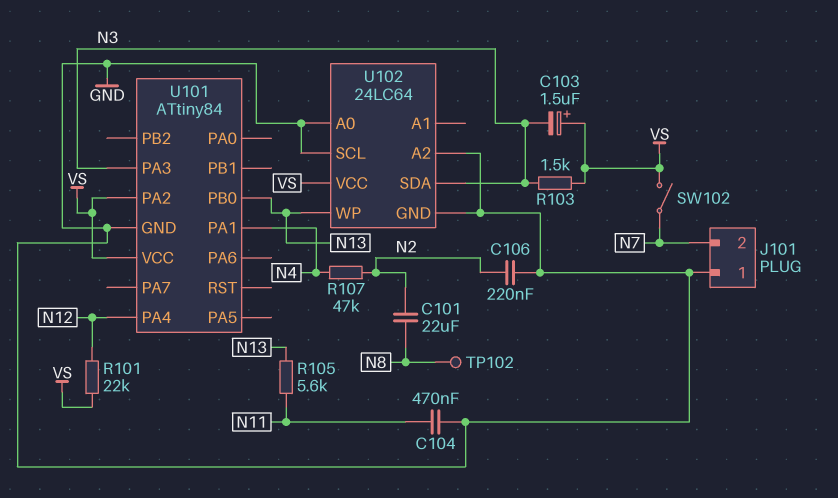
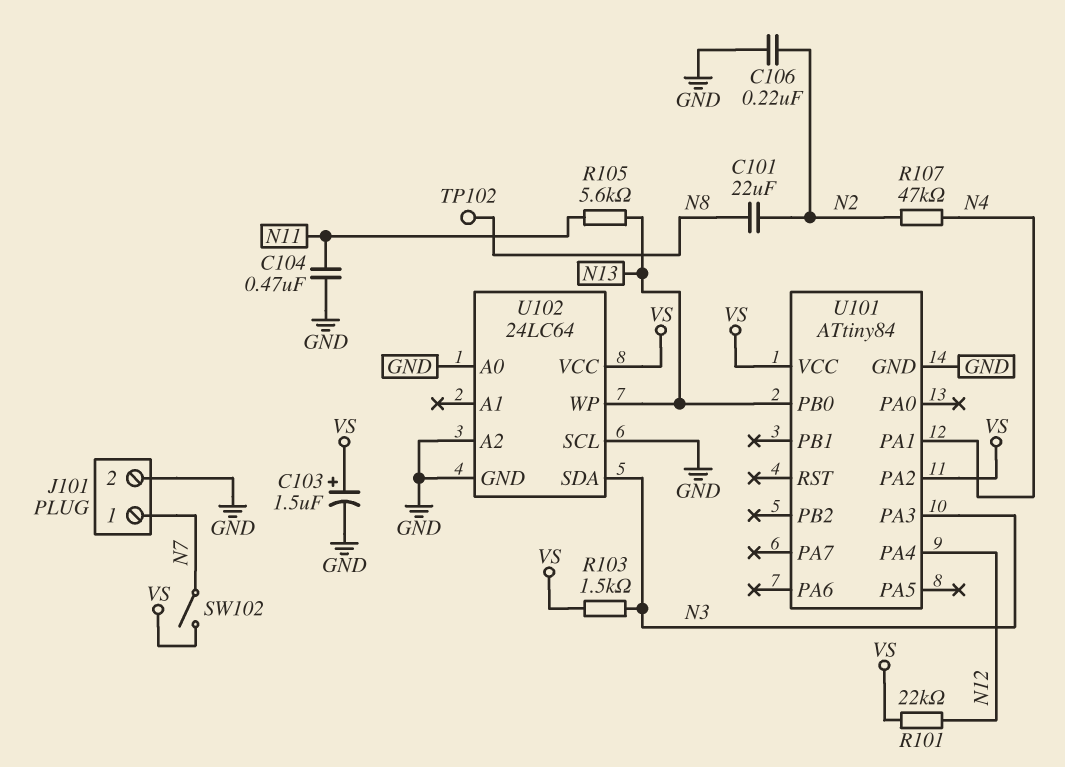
C103: 1.5uF (plus VS, minus N3) -> 1.5uF (plus VS, minus GND)
J101 pin 1: GND -> N7
J101 pin 2: N7 -> GND

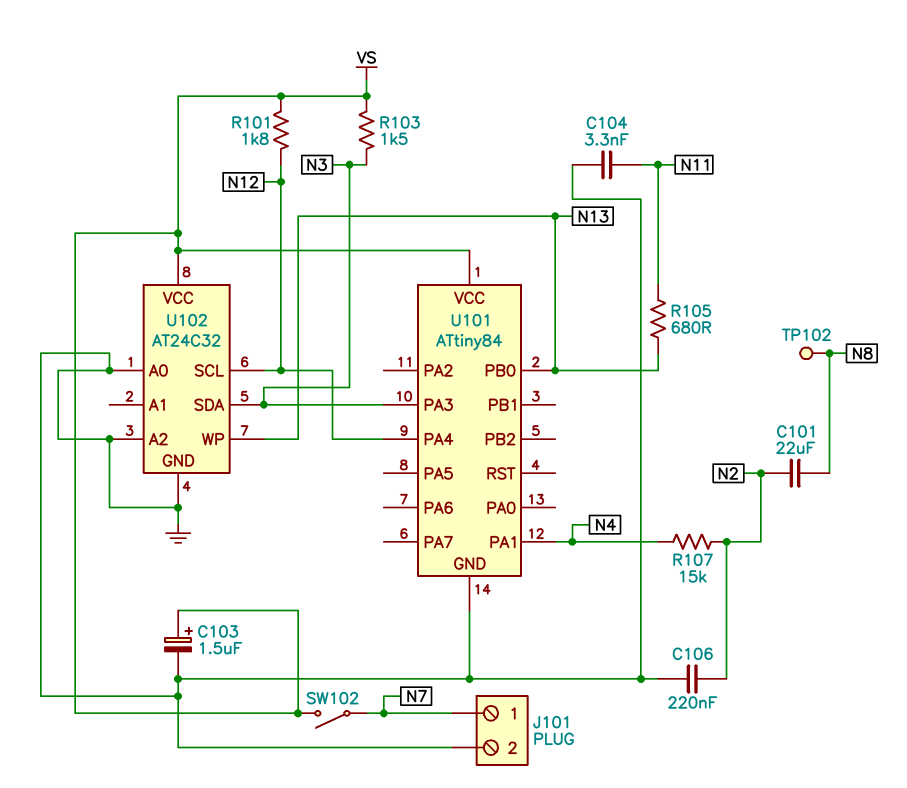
C104: 470nF (GND, N11) -> 3.3nF (GND, N11)
R101: 22k (N12, VS) -> 1.8k (N12, VS)
R105: 5.6k (N11, N13) -> 680 (N11, N13)
R107: 47k (N2, N4) -> 15k (N2, N4)
U101 pin PA2: VS -> none
U102: 24LC64 -> AT24C32
U102 pin SCL: GND -> N12

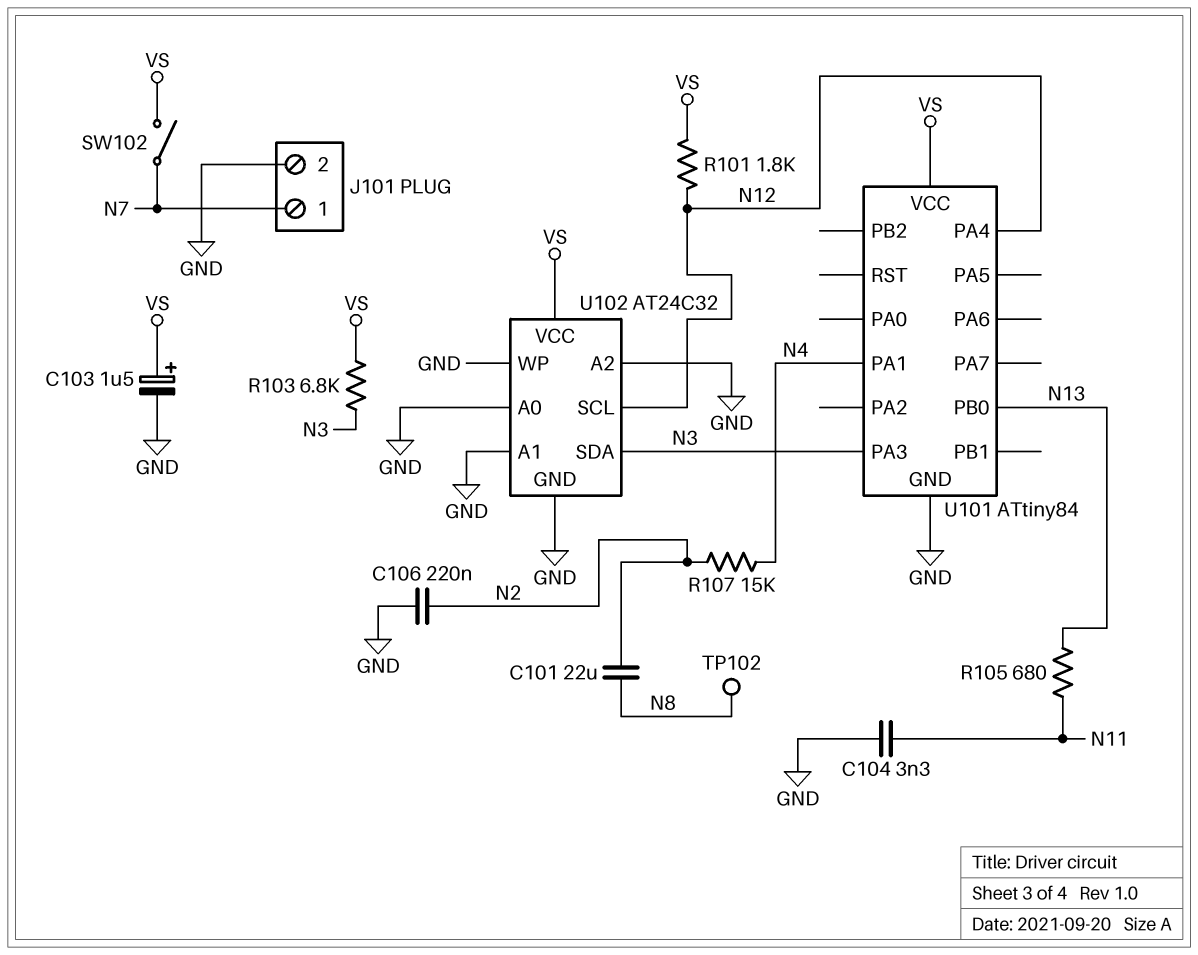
R103: 1.5k (N3, VS) -> 6.8k (N3, VS)
U102 pin A1: none -> GND
U102 pin WP: N13 -> GND

